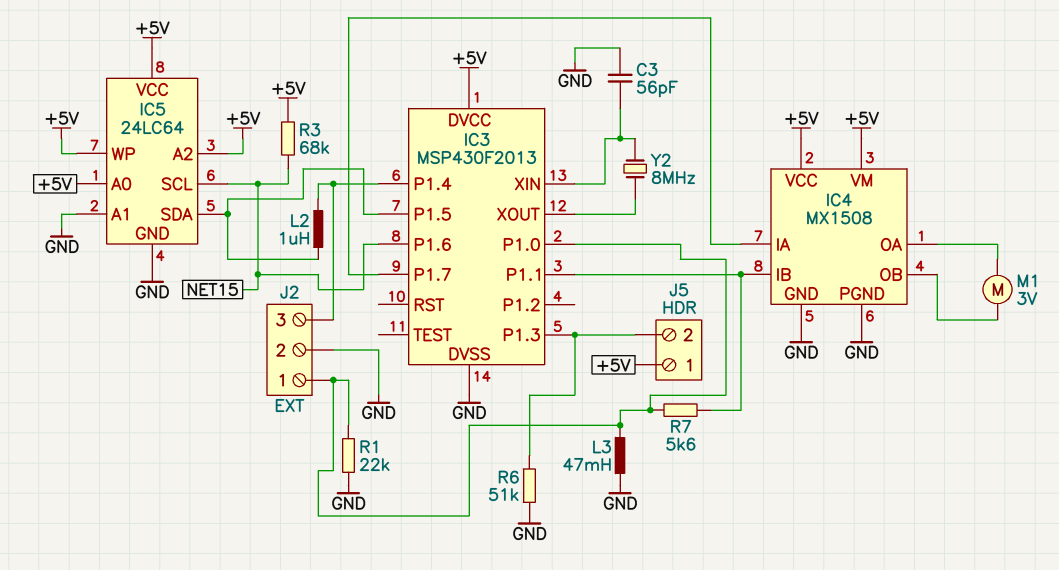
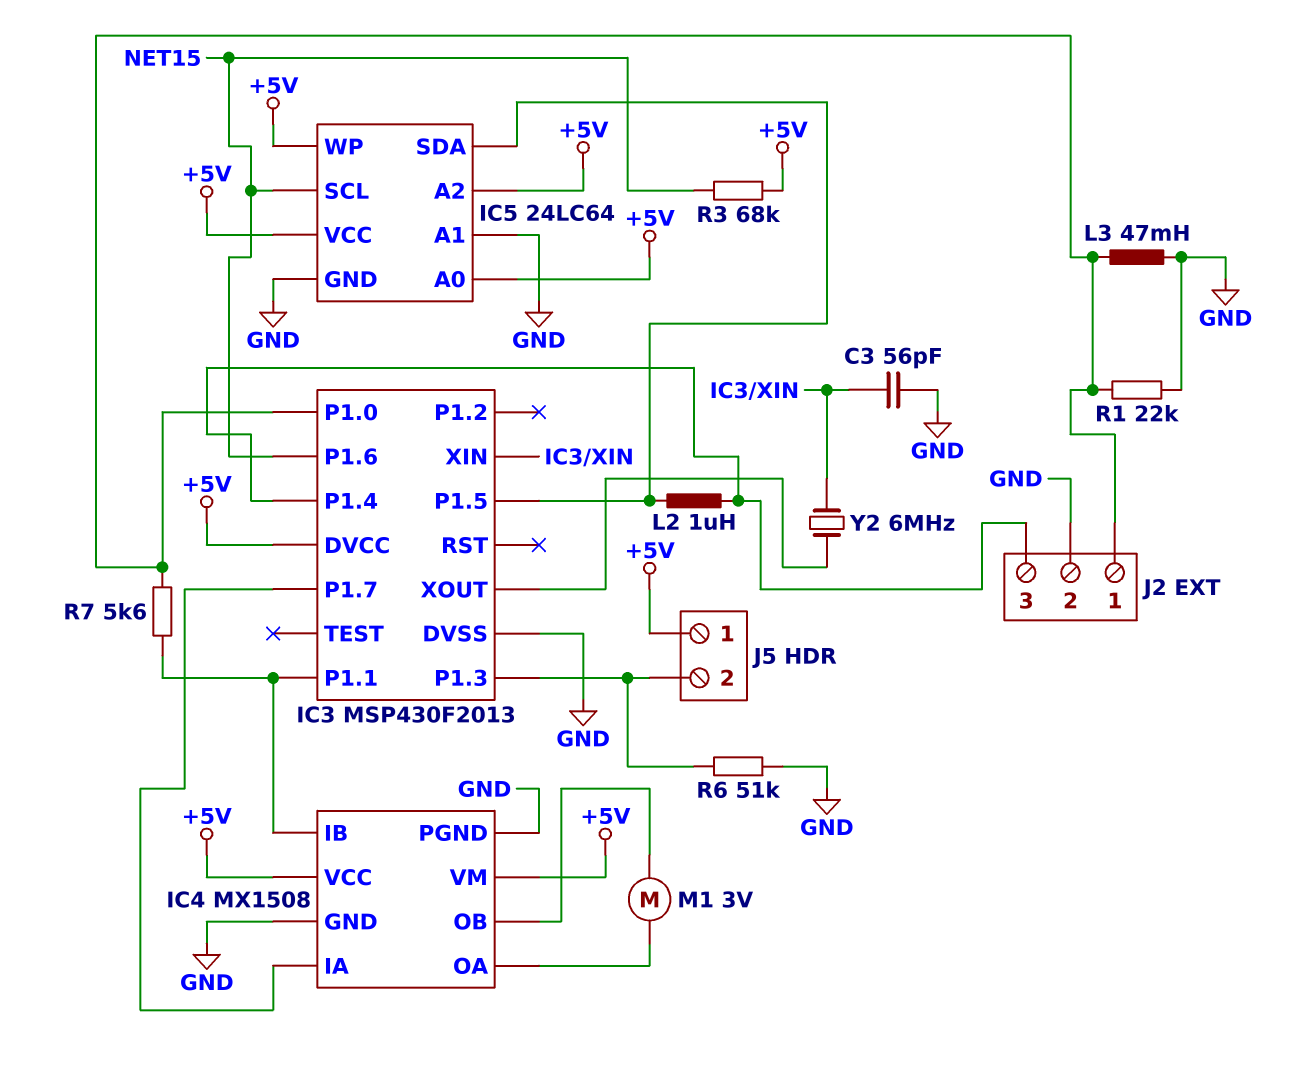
Y2: 8MHz (IC3/XIN, IC3/XOUT) -> 6MHz (IC3/XIN, IC3/XOUT)

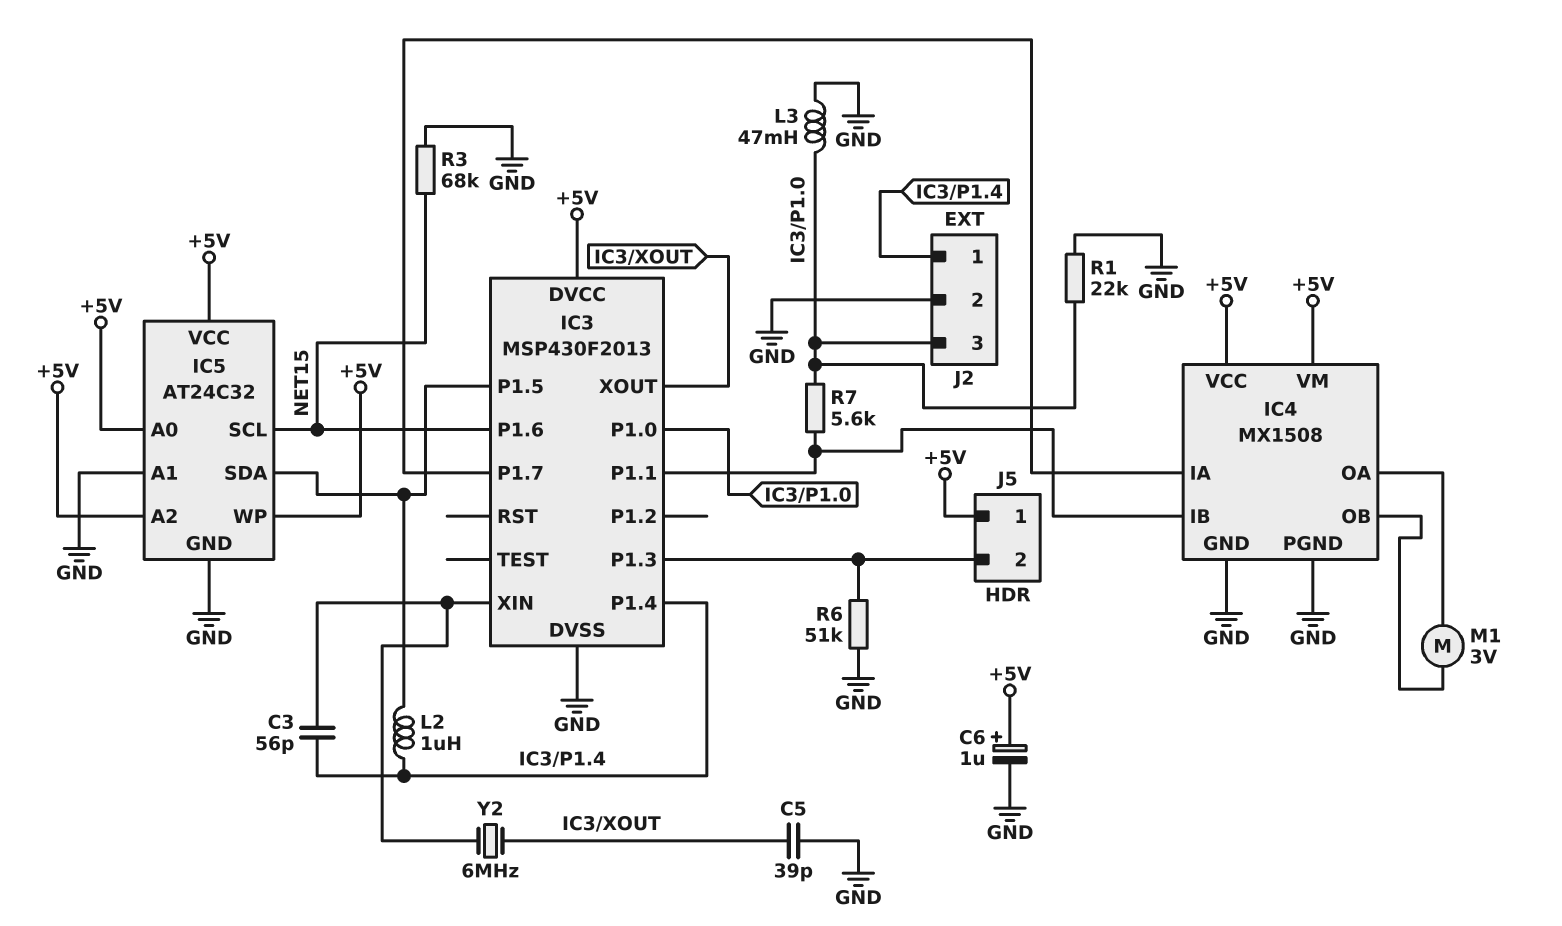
C3: 56pF (GND, IC3/XIN) -> 56pF (IC3/P1.4, IC3/XIN)
C5: none -> 39pF (GND, IC3/XOUT)
C6: none -> 1uF (plus +5V, minus GND)
IC5: 24LC64 -> AT24C32
J2 pin 1: IC3/P1.0 -> IC3/P1.4
J2 pin 3: IC3/P1.4 -> IC3/P1.0
R3: 68k (+5V, NET15) -> 68k (GND, NET15)

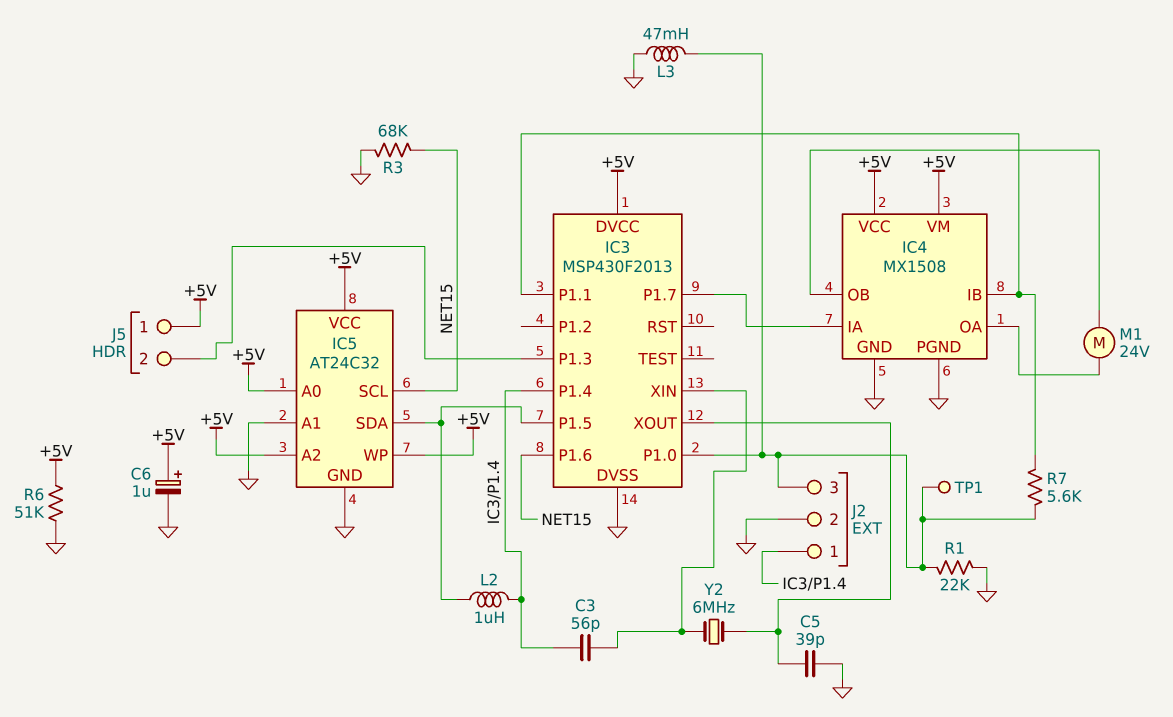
M1: motor 3V (IC4/OA, IC4/OB) -> motor 24V (IC4/OA, IC4/OB)
R6: 51k (GND, IC3/P1.3) -> 51k (+5V, GND)
TP1: none -> test point (IC3/P1.0)

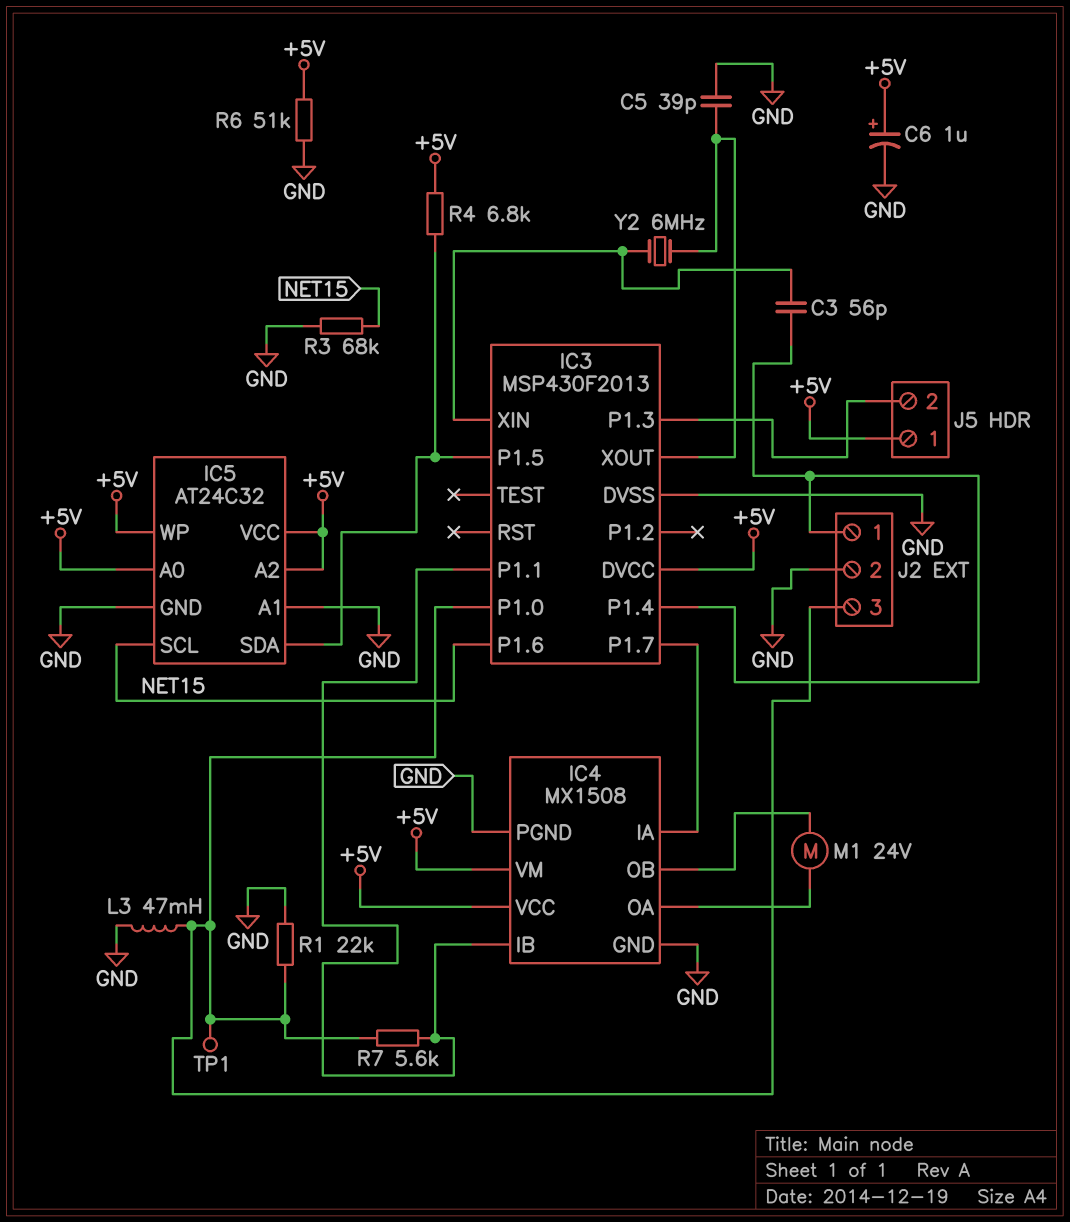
L2: 1uH (IC3/P1.4, IC3/P1.5) -> none
R4: none -> 6.8k (+5V, IC3/P1.5)

